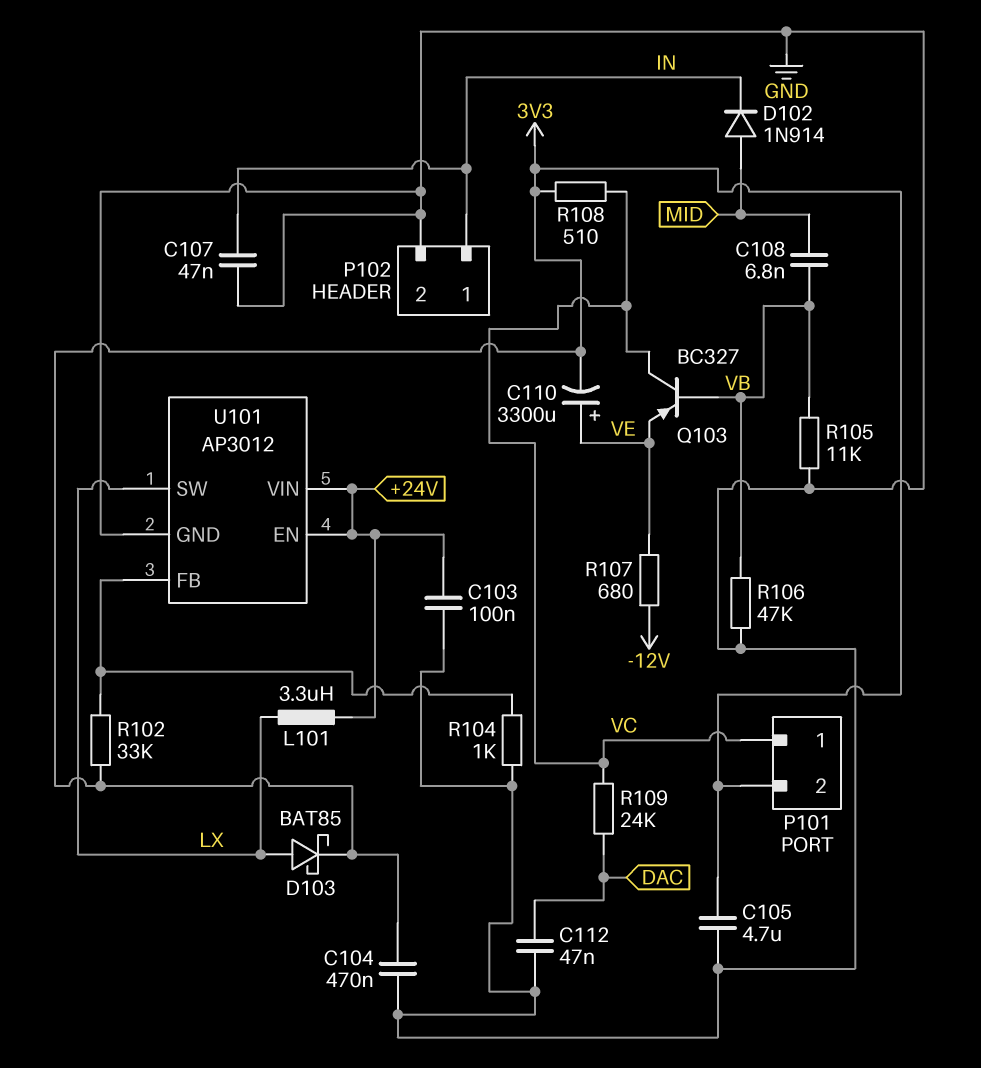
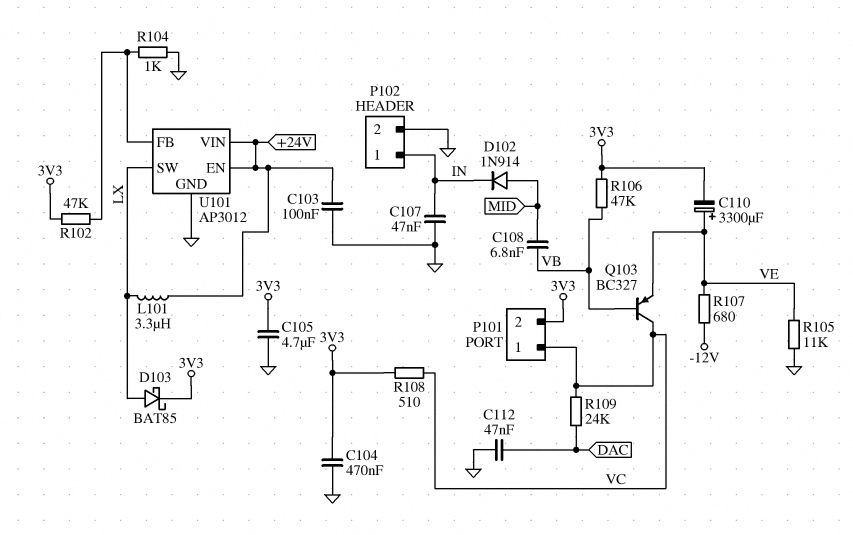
R102: 33k (3V3, U101/FB) -> 47k (3V3, U101/FB)
R105: 11k (GND, VB) -> 11k (GND, VE)
R106: 47k (GND, VB) -> 47k (3V3, VB)

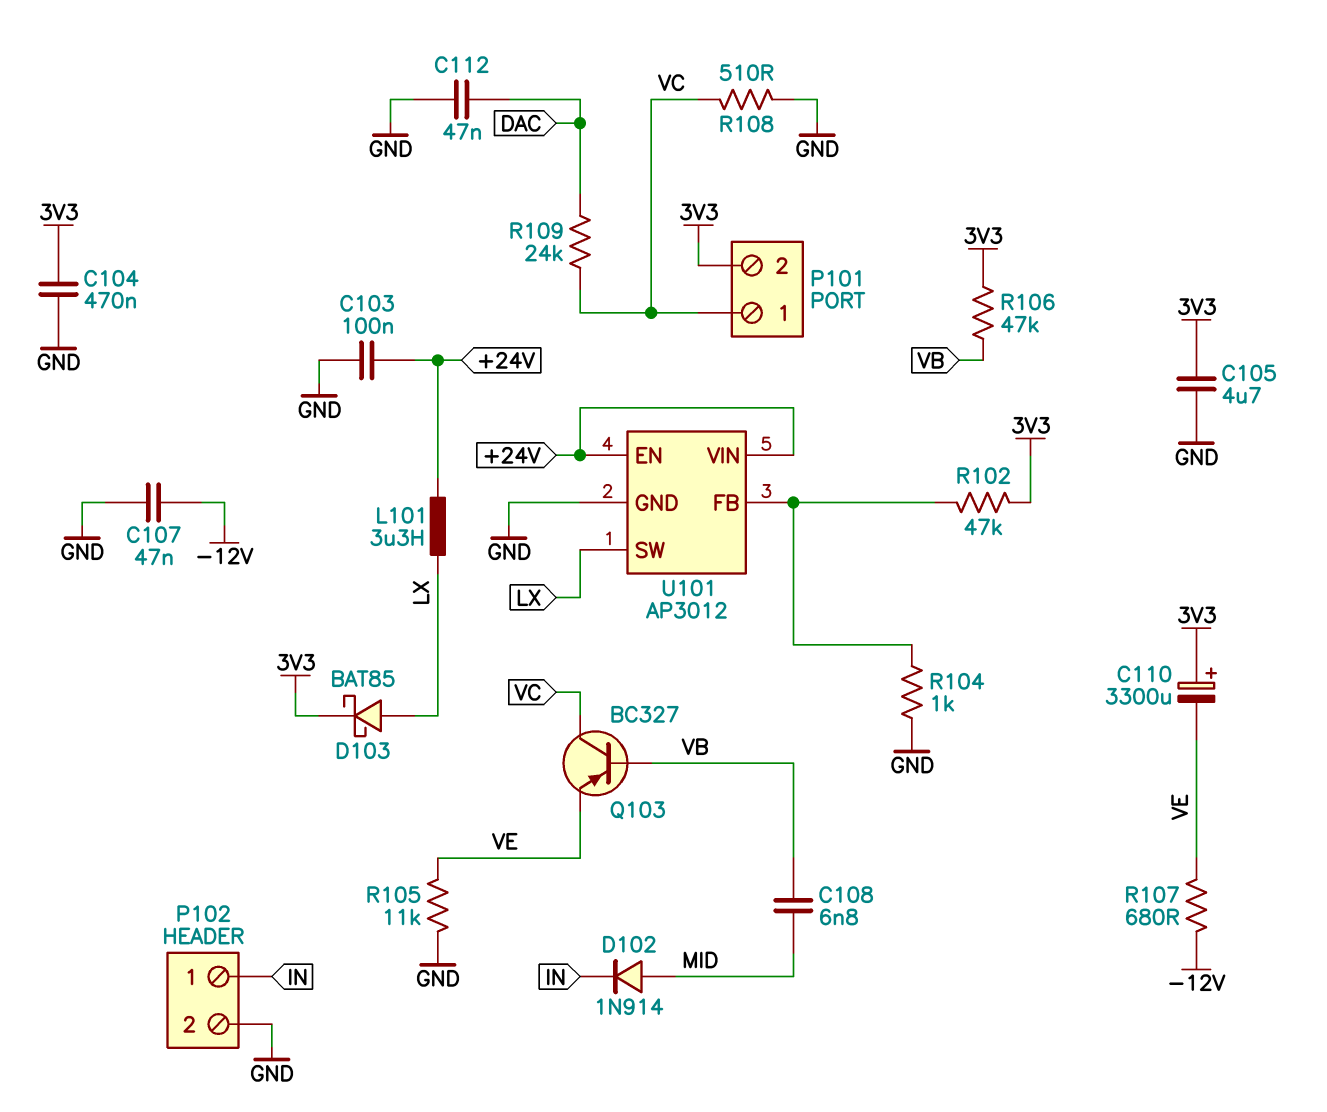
C107: 47nF (GND, IN) -> 47nF (-12V, GND)
C110: 3300uF (plus VE, minus 3V3) -> 3300uF (plus 3V3, minus VE)
R108: 510 (3V3, VC) -> 510 (GND, VC)

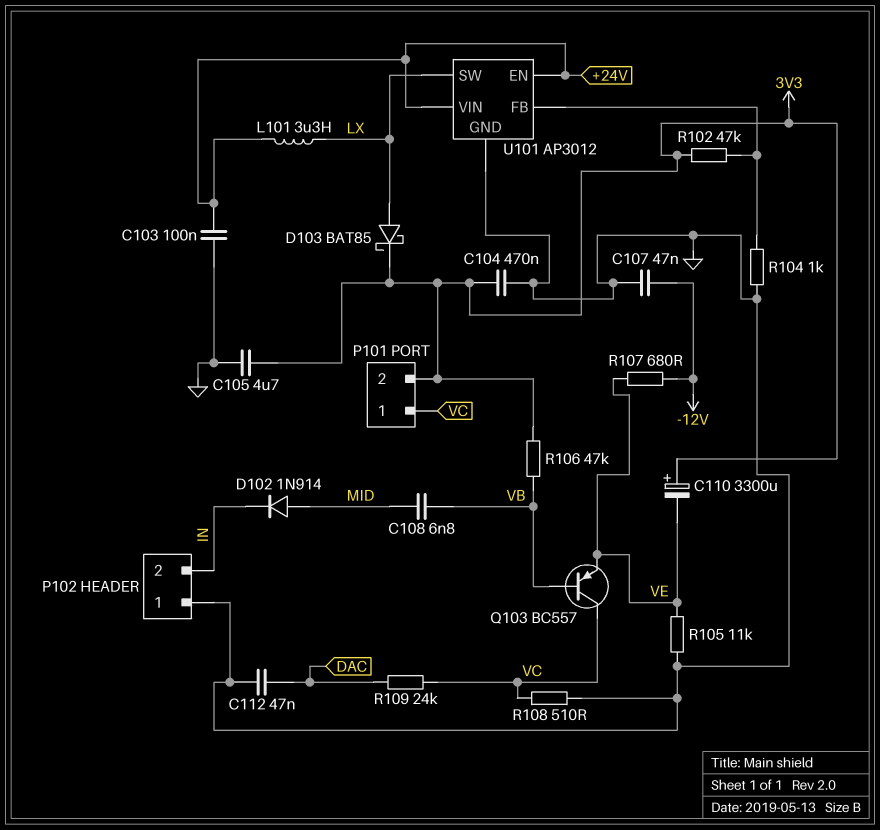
P102 pin 1: IN -> GND
P102 pin 2: GND -> IN
Q103: PNP BC327 (B VB, C VC, E VE) -> PNP BC557 (B VB, C VC, E VE)

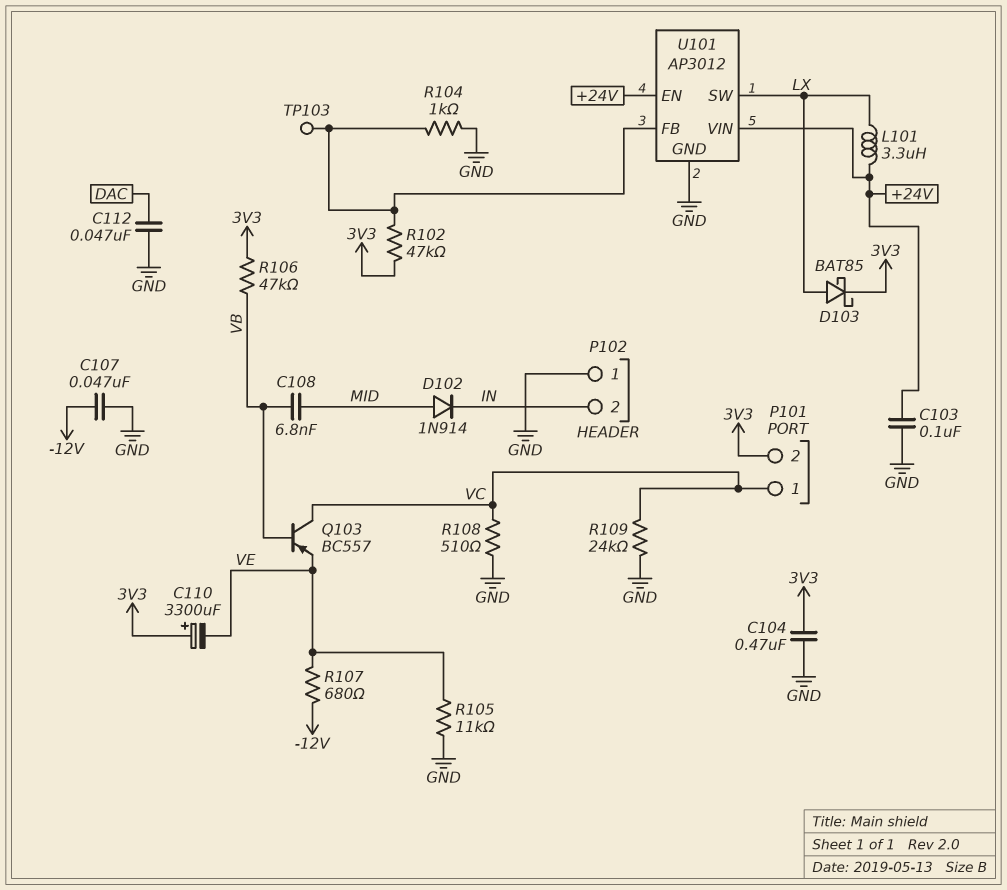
C105: 4.7uF (3V3, GND) -> none
R109: 24k (DAC, VC) -> 24k (GND, VC)
TP103: none -> test point (U101/FB)

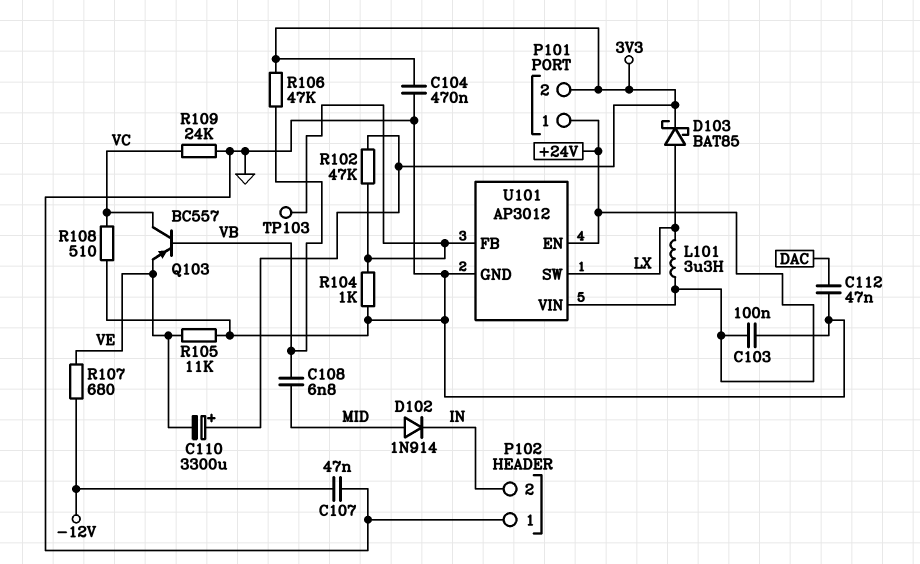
P101 pin 1: VC -> +24V

